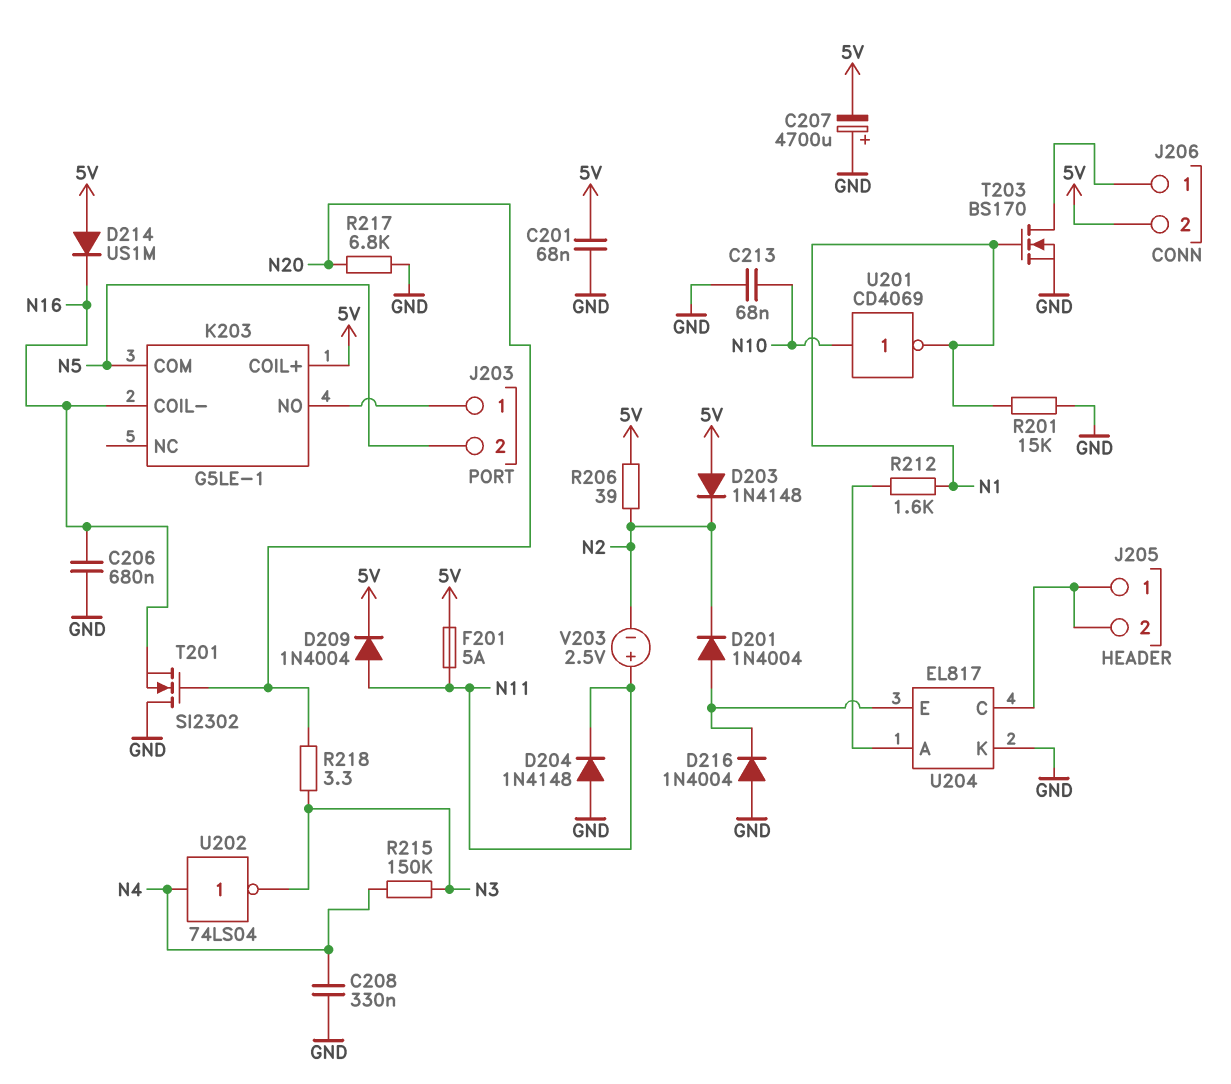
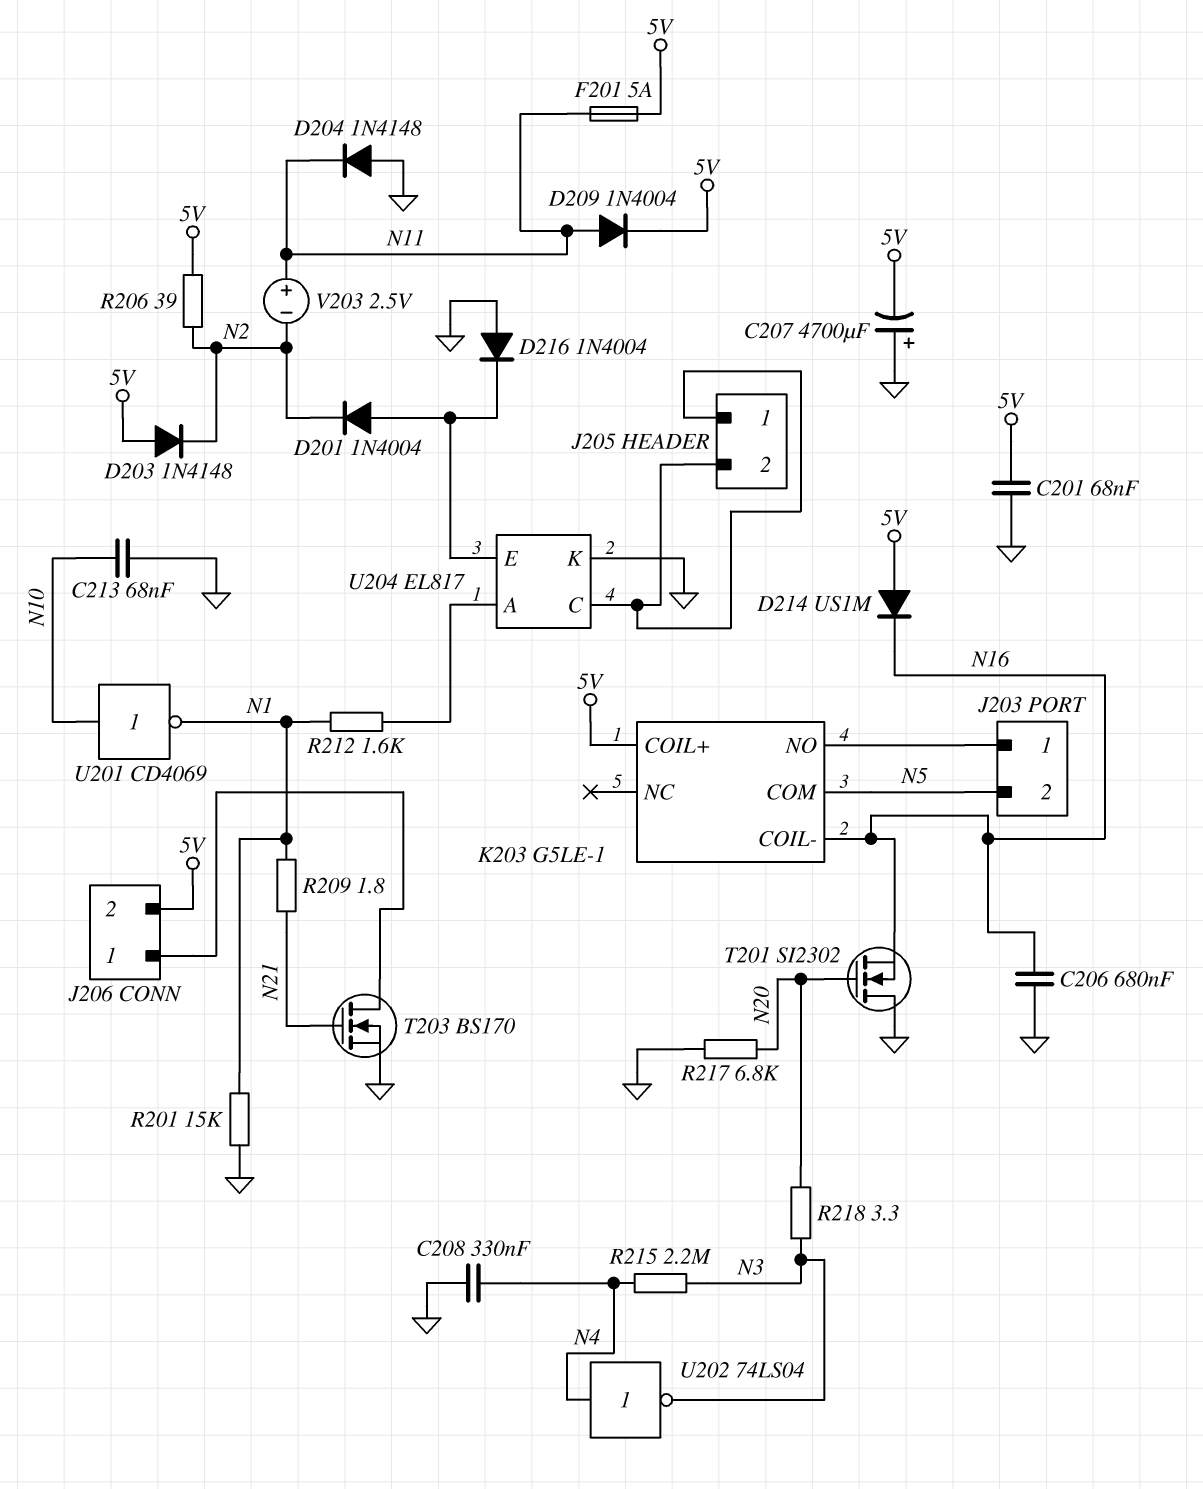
R209: none -> 1.8 (N1, N21)
R215: 150k (N3, N4) -> 2.2M (N3, N4)
T203: NMOS BS170 (G N1, D J206/1, S GND) -> NMOS BS170 (G N21, D J206/1, S GND)

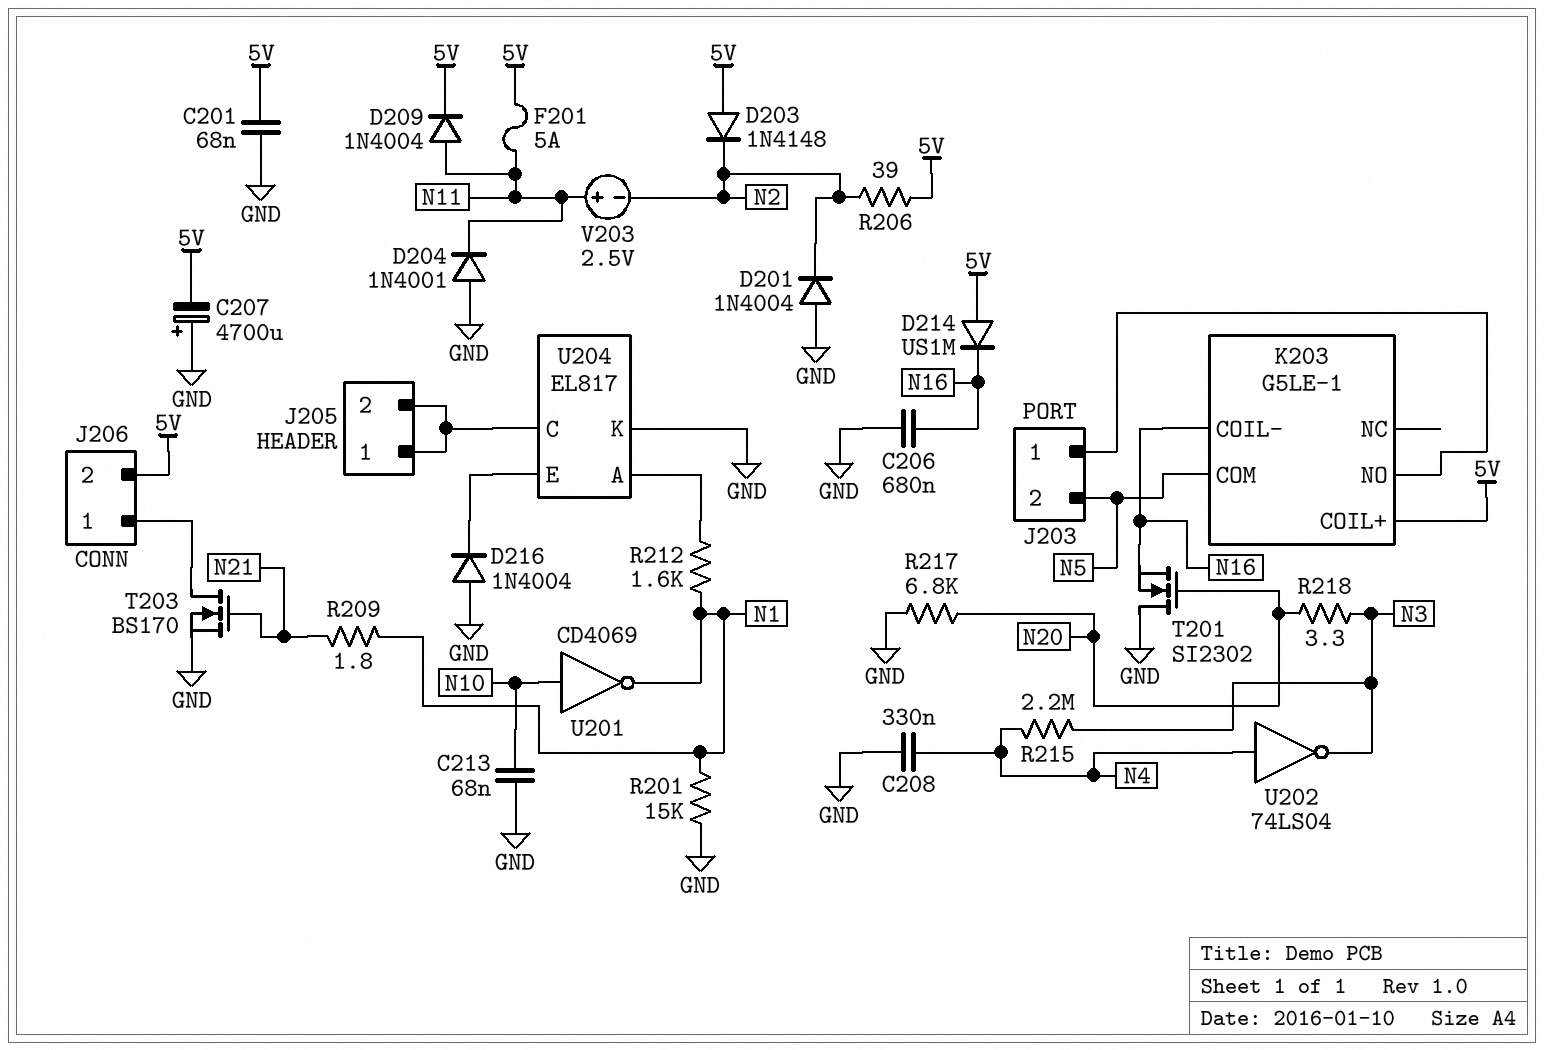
D201: diode 1N4004 (A U204/E, K N2) -> diode 1N4004 (A GND, K N2)
D204: diode 1N4148 (A GND, K N11) -> diode 1N4001 (A GND, K N11)

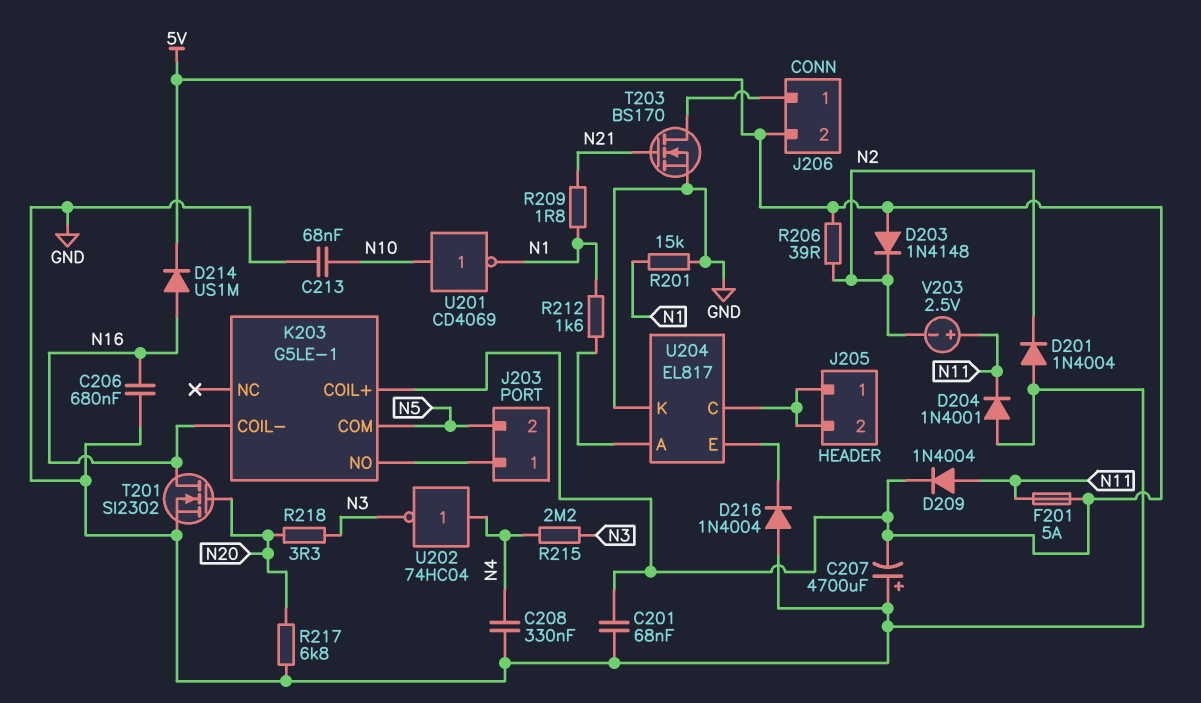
D214: diode US1M (A 5V, K N16) -> diode US1M (A N16, K 5V)
T201: NMOS SI2302 (G N20, D GND, S N16) -> NMOS SI2302 (G N20, D N16, S GND)
U202: NOT 74LS04 (in N4, out N3) -> NOT 74HC04 (in N4, out N3)

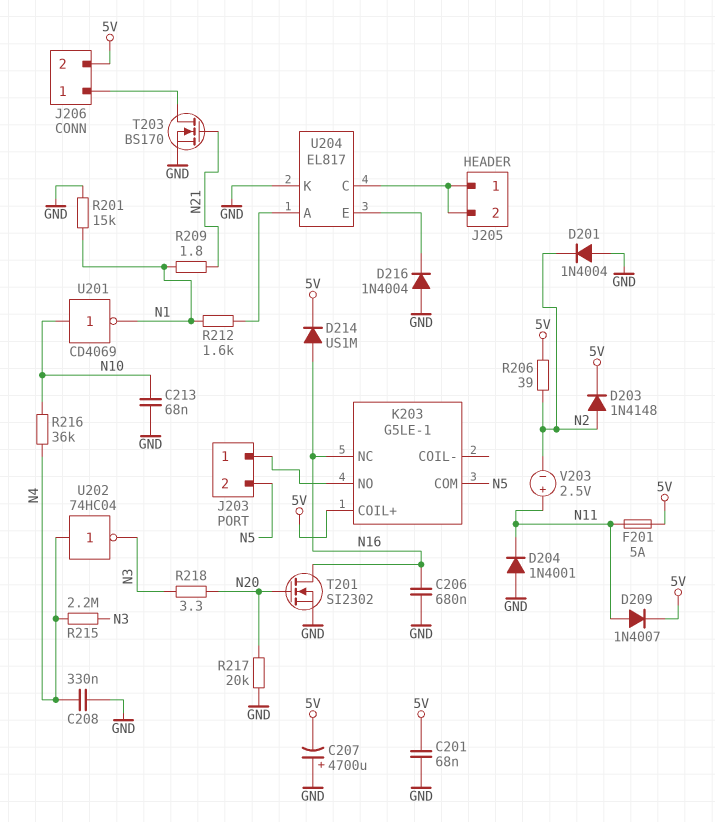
D203: diode 1N4148 (A 5V, K N2) -> diode 1N4148 (A N2, K 5V)
D209: diode 1N4004 (A N11, K 5V) -> diode 1N4007 (A N11, K 5V)
K203 pin COIL-: N16 -> none
K203 pin NC: none -> N16
R216: none -> 36k (N4, N10)
R217: 6.8k (GND, N20) -> 20k (GND, N20)

